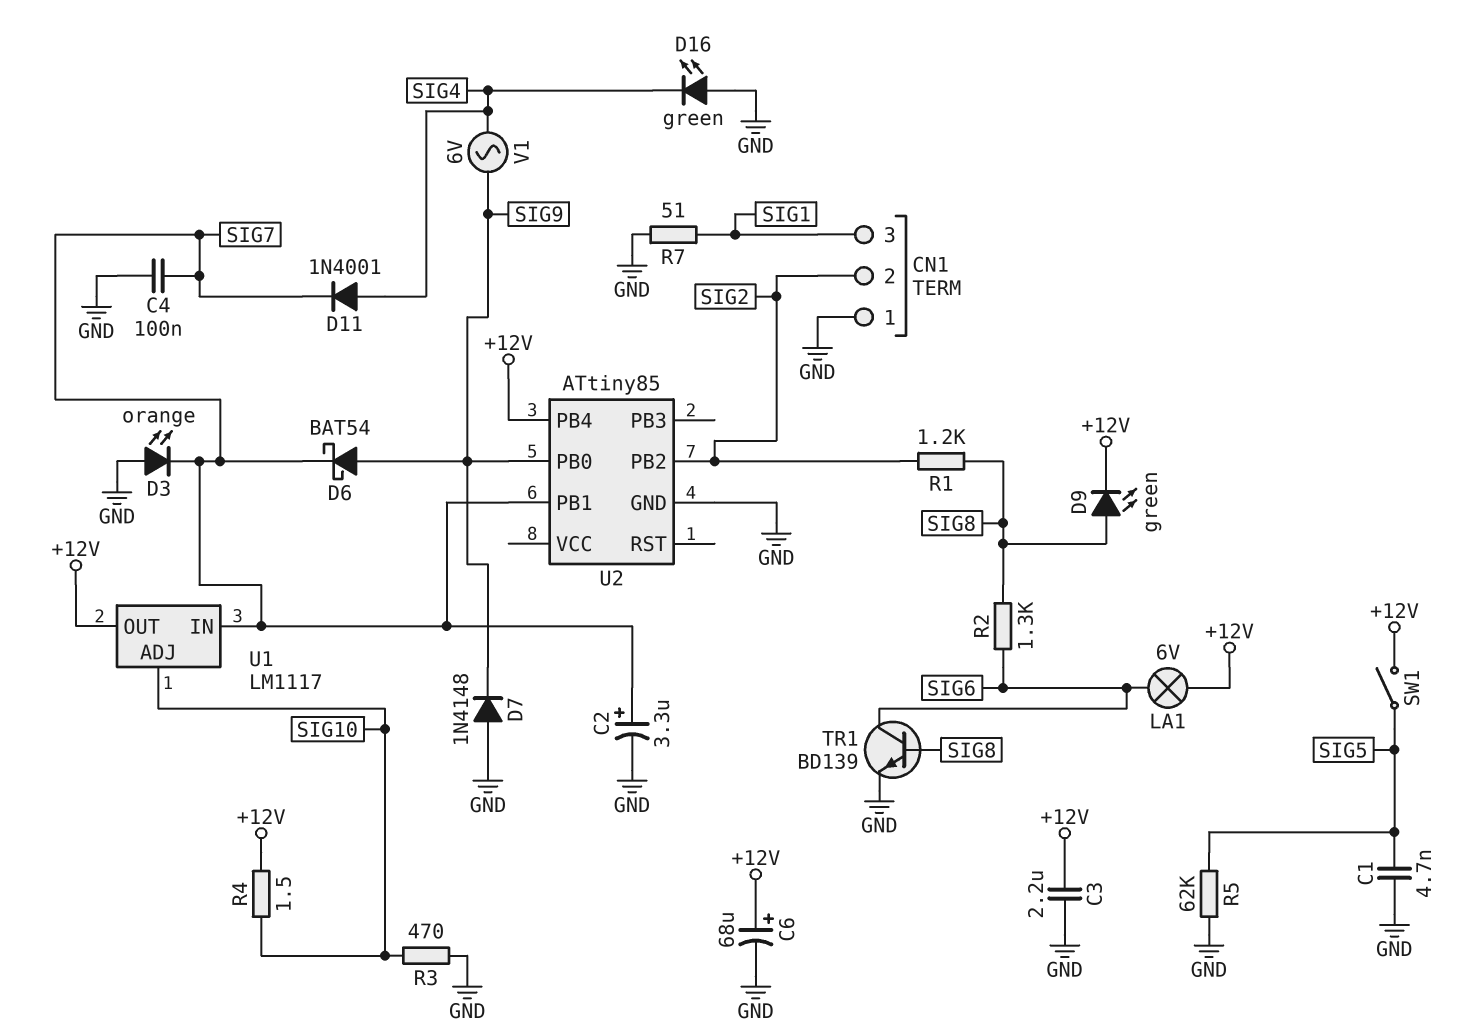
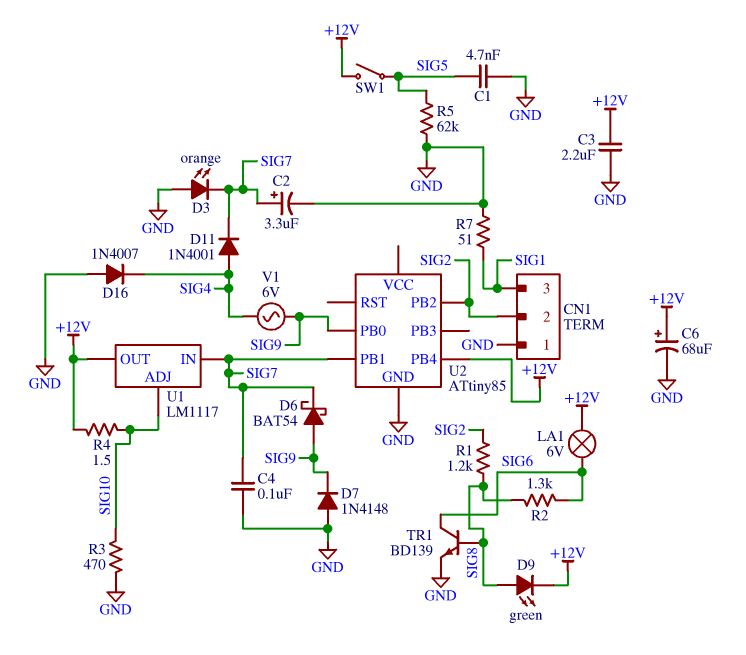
D16: LED green (A GND, K SIG4) -> diode 1N4007 (A GND, K SIG4)

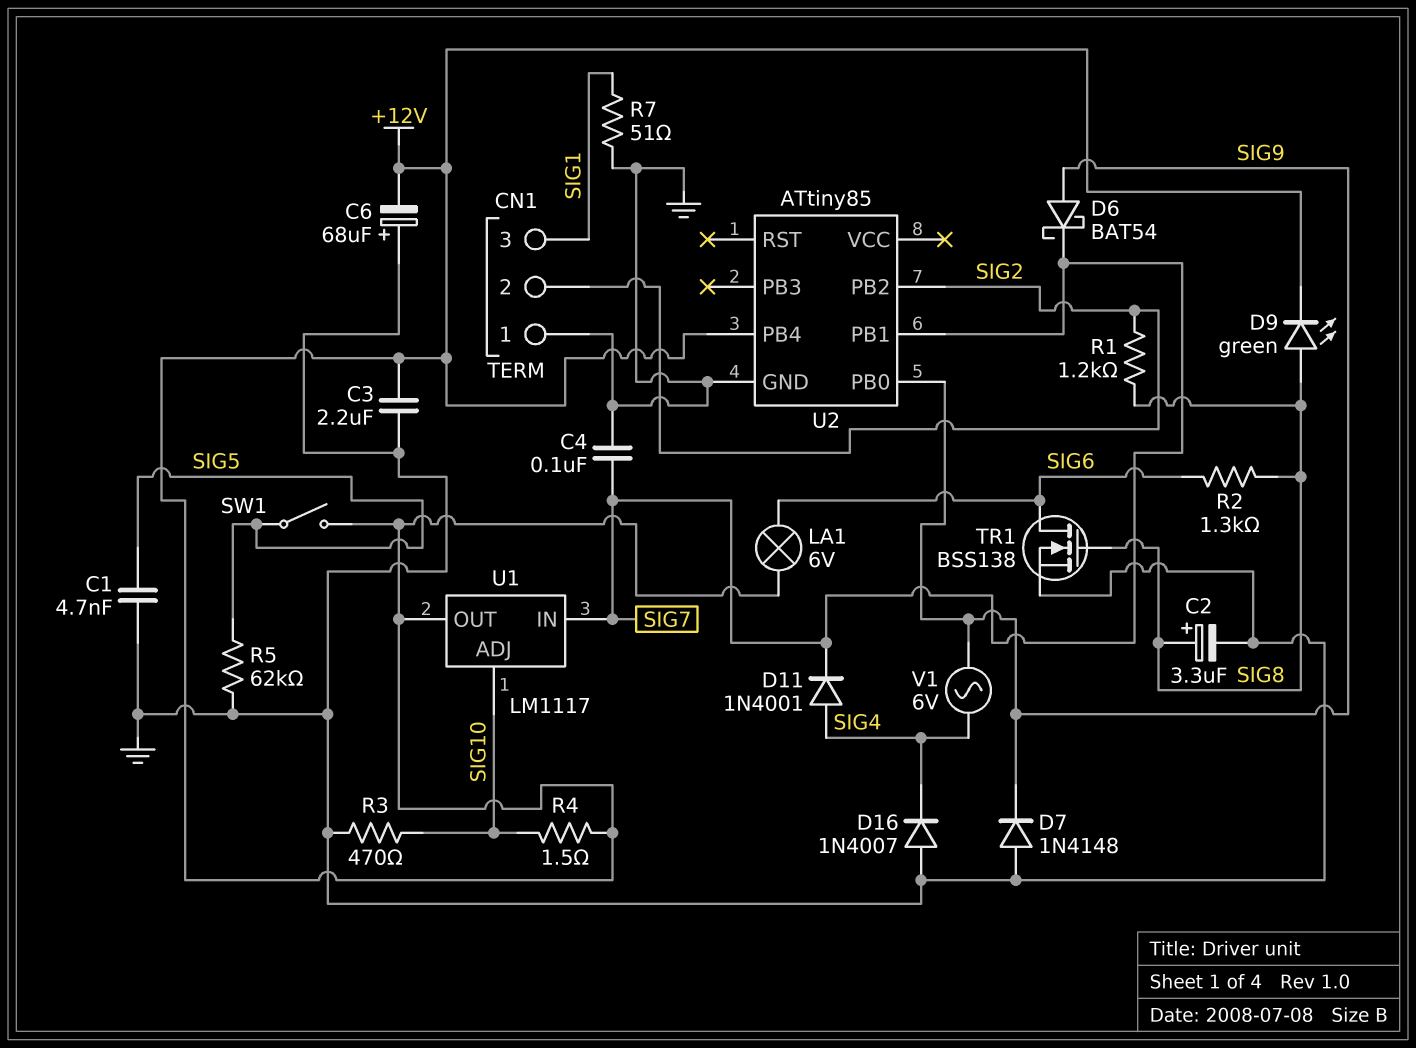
C2: 3.3uF (plus SIG7, minus GND) -> 3.3uF (plus SIG8, minus GND)
C6: 68uF (plus +12V, minus GND) -> 68uF (plus GND, minus +12V)
D3: LED orange (A GND, K SIG7) -> none
TR1: NPN BD139 (B SIG8, C SIG6, E GND) -> NMOS BSS138 (G SIG8, D SIG6, S GND)

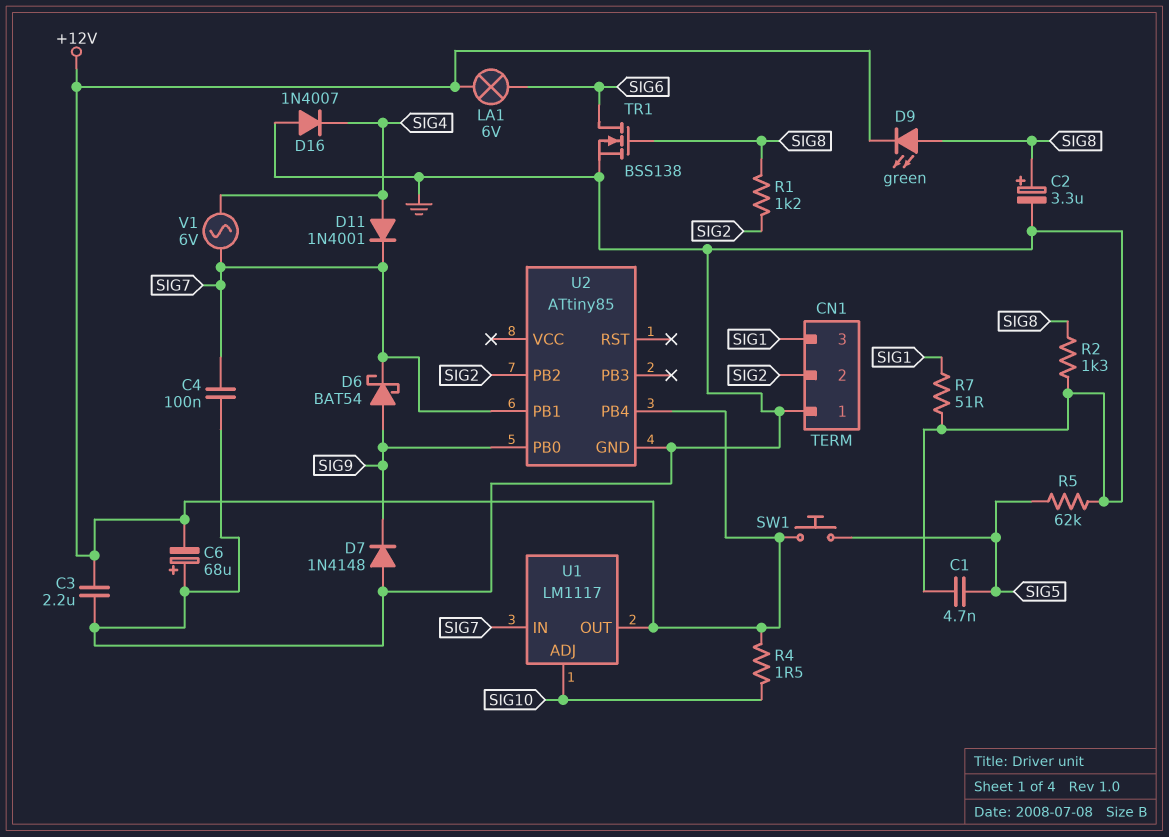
R2: 1.3k (SIG6, SIG8) -> 1.3k (GND, SIG8)
R3: 470 (GND, SIG10) -> none
SW1: switch (+12V, SIG5) -> button (+12V, SIG5)
V1: AC 6V (SIG4, SIG9) -> AC 6V (SIG4, SIG7)

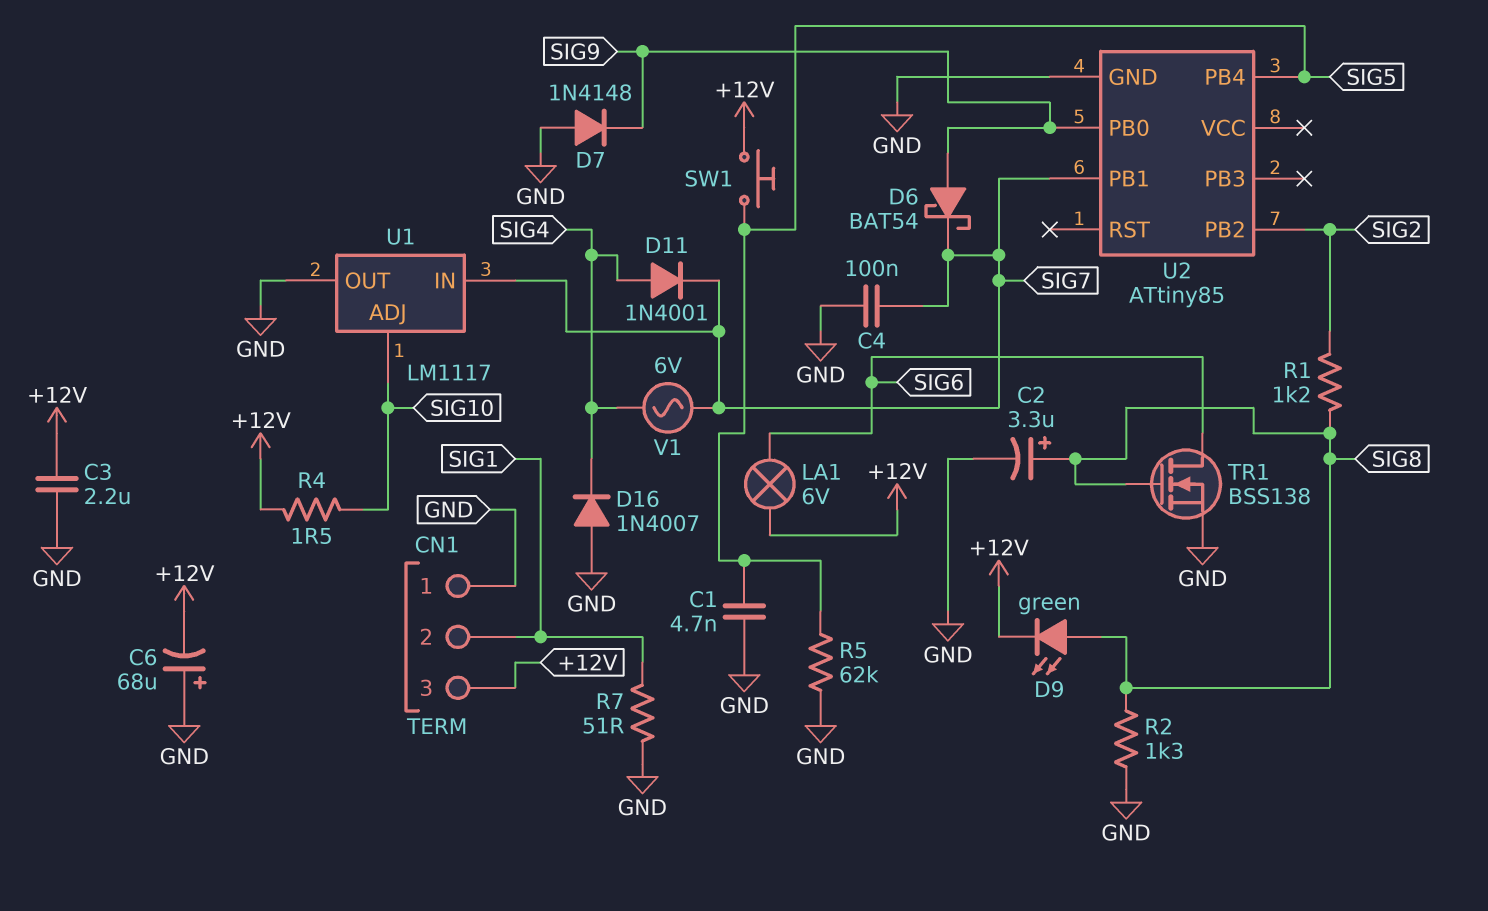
CN1 pin 2: SIG2 -> SIG1
CN1 pin 3: SIG1 -> +12V
U1 pin OUT: +12V -> GND
U2 pin PB4: +12V -> SIG5

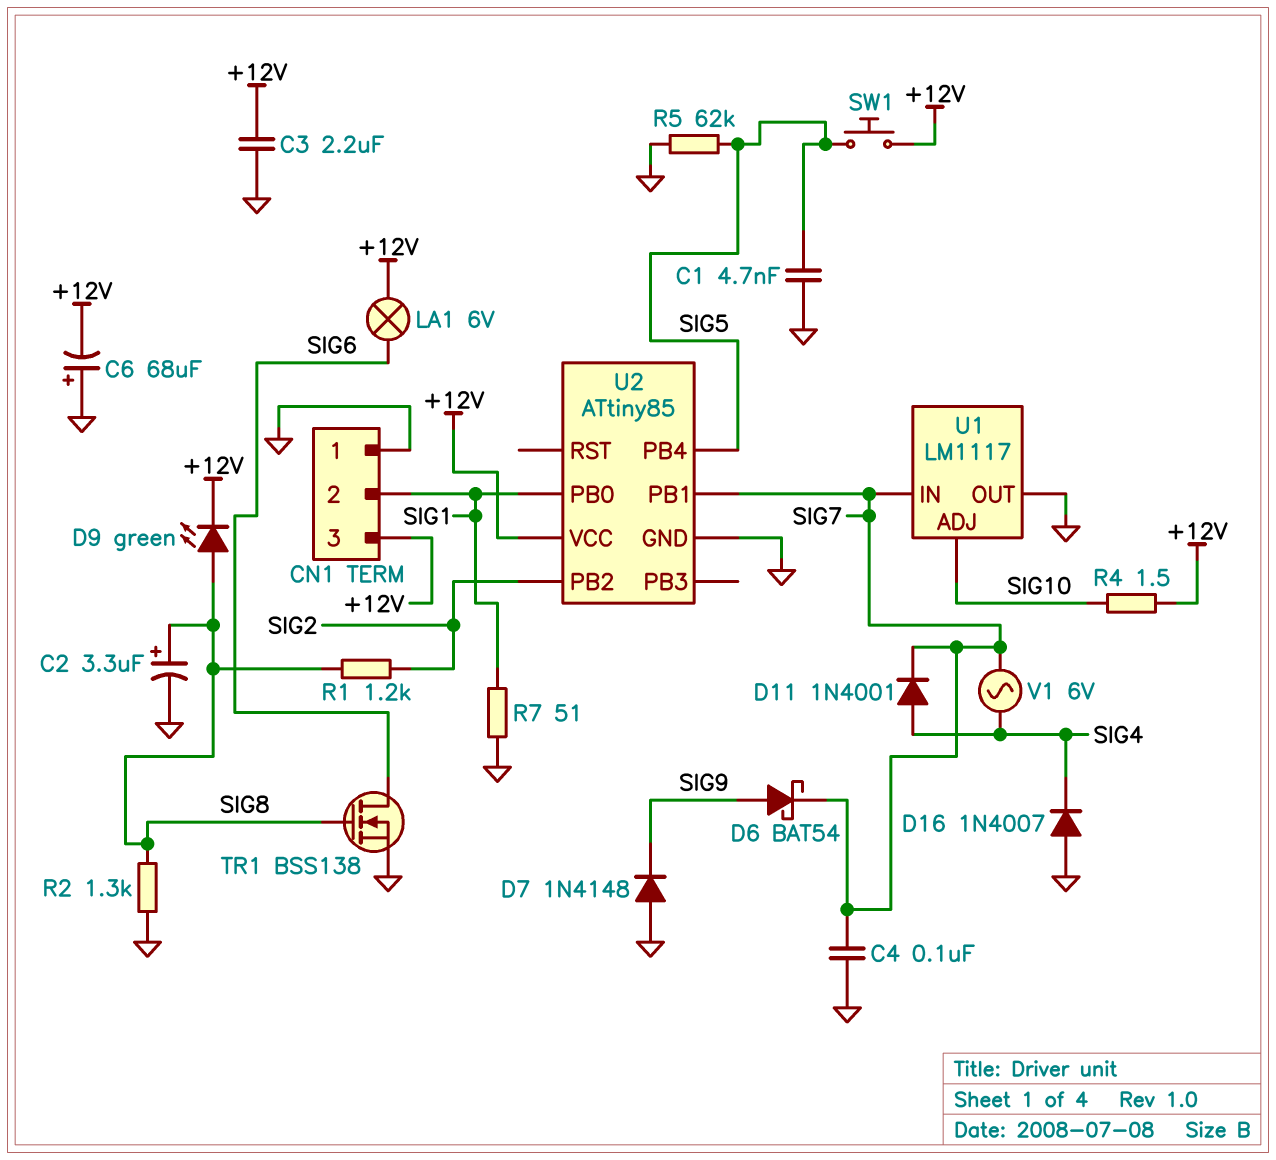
U2 pin PB0: SIG9 -> SIG1
U2 pin VCC: none -> +12V

